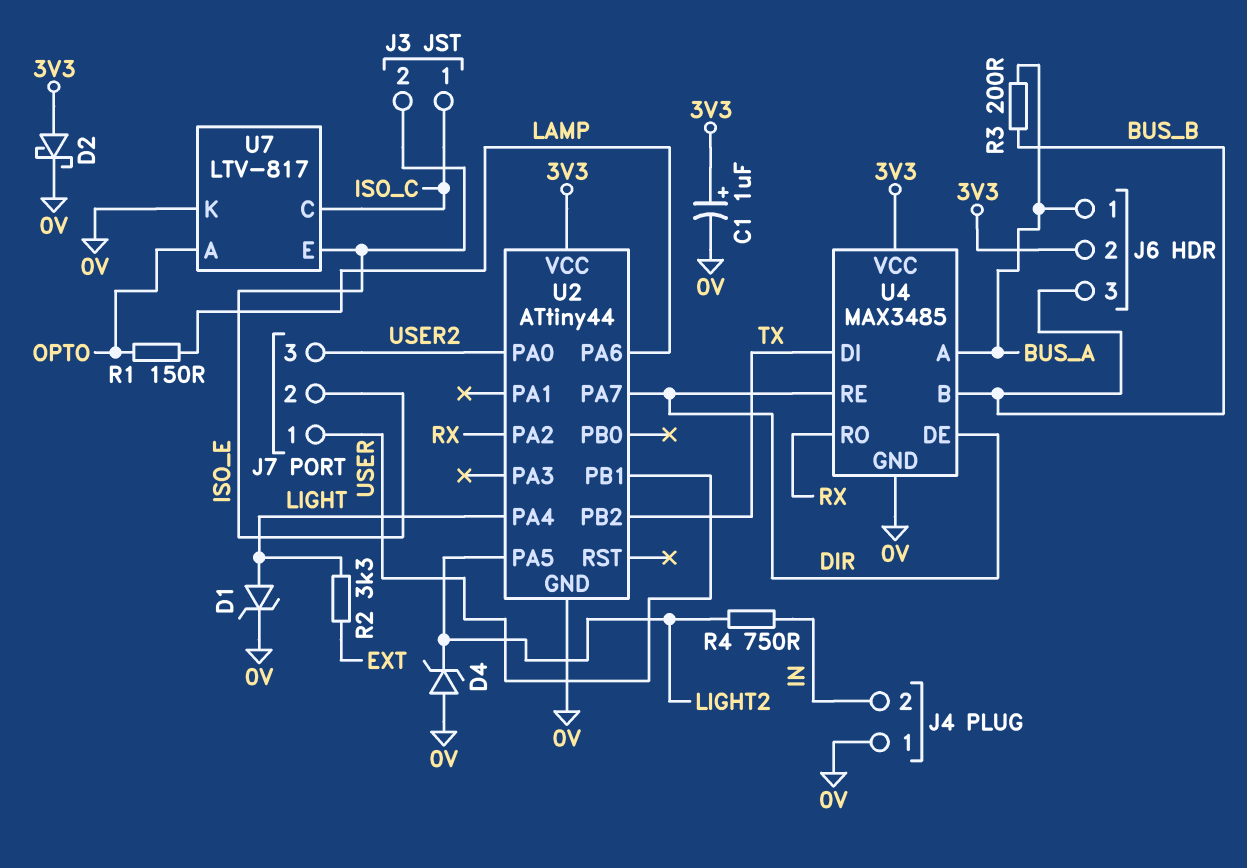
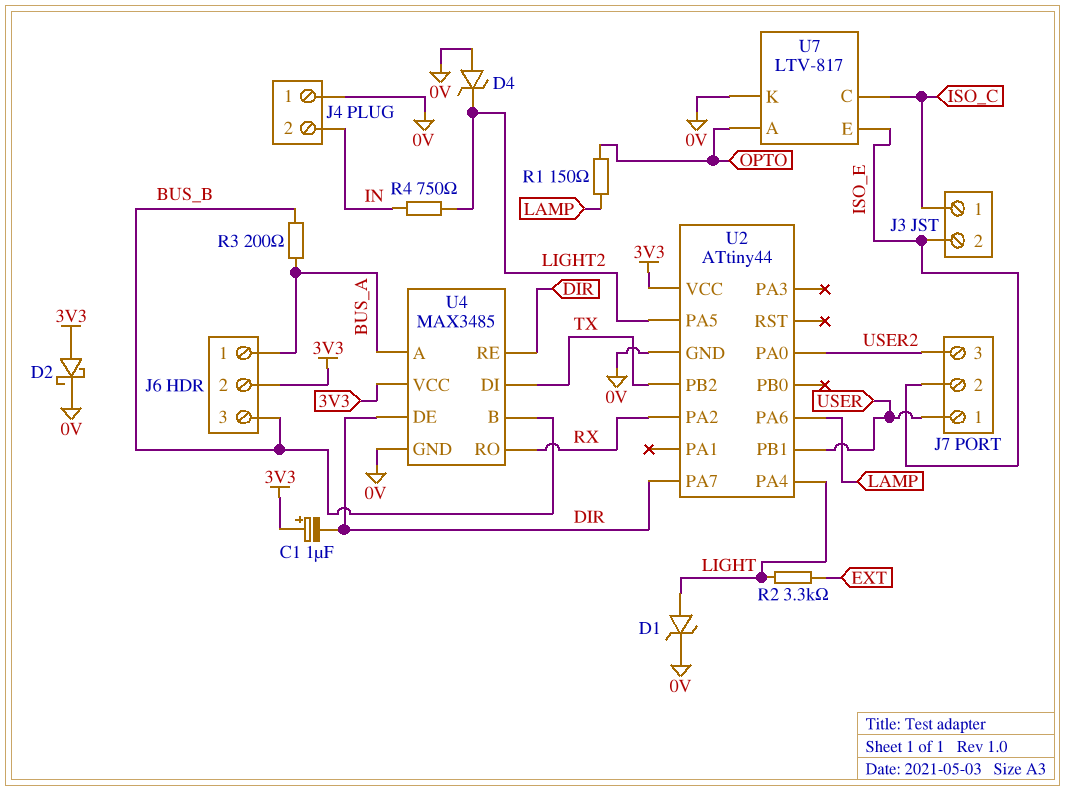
C1: 1uF (plus 3V3, minus 0V) -> 1uF (plus 3V3, minus DIR)

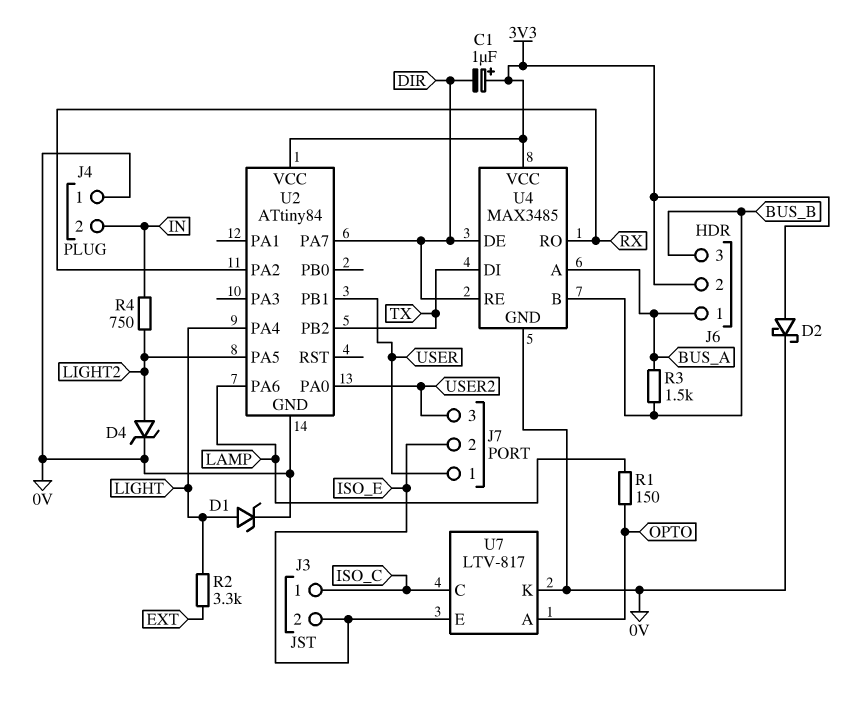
D4: zener (A 0V, K LIGHT2) -> zener (A LIGHT2, K 0V)
R3: 200 (BUS_A, BUS_B) -> 1.5k (BUS_A, BUS_B)
U2: ATtiny44 -> ATtiny84

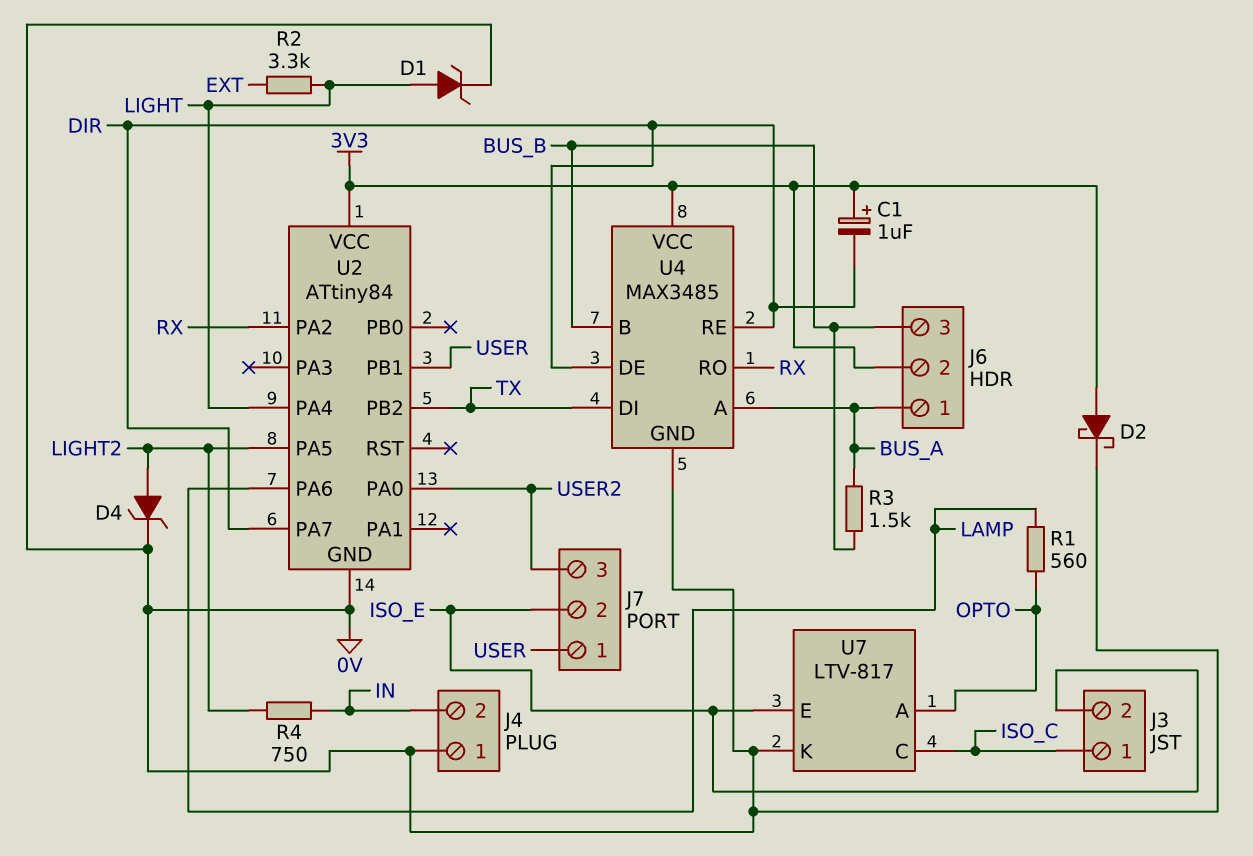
R1: 150 (LAMP, OPTO) -> 560 (LAMP, OPTO)

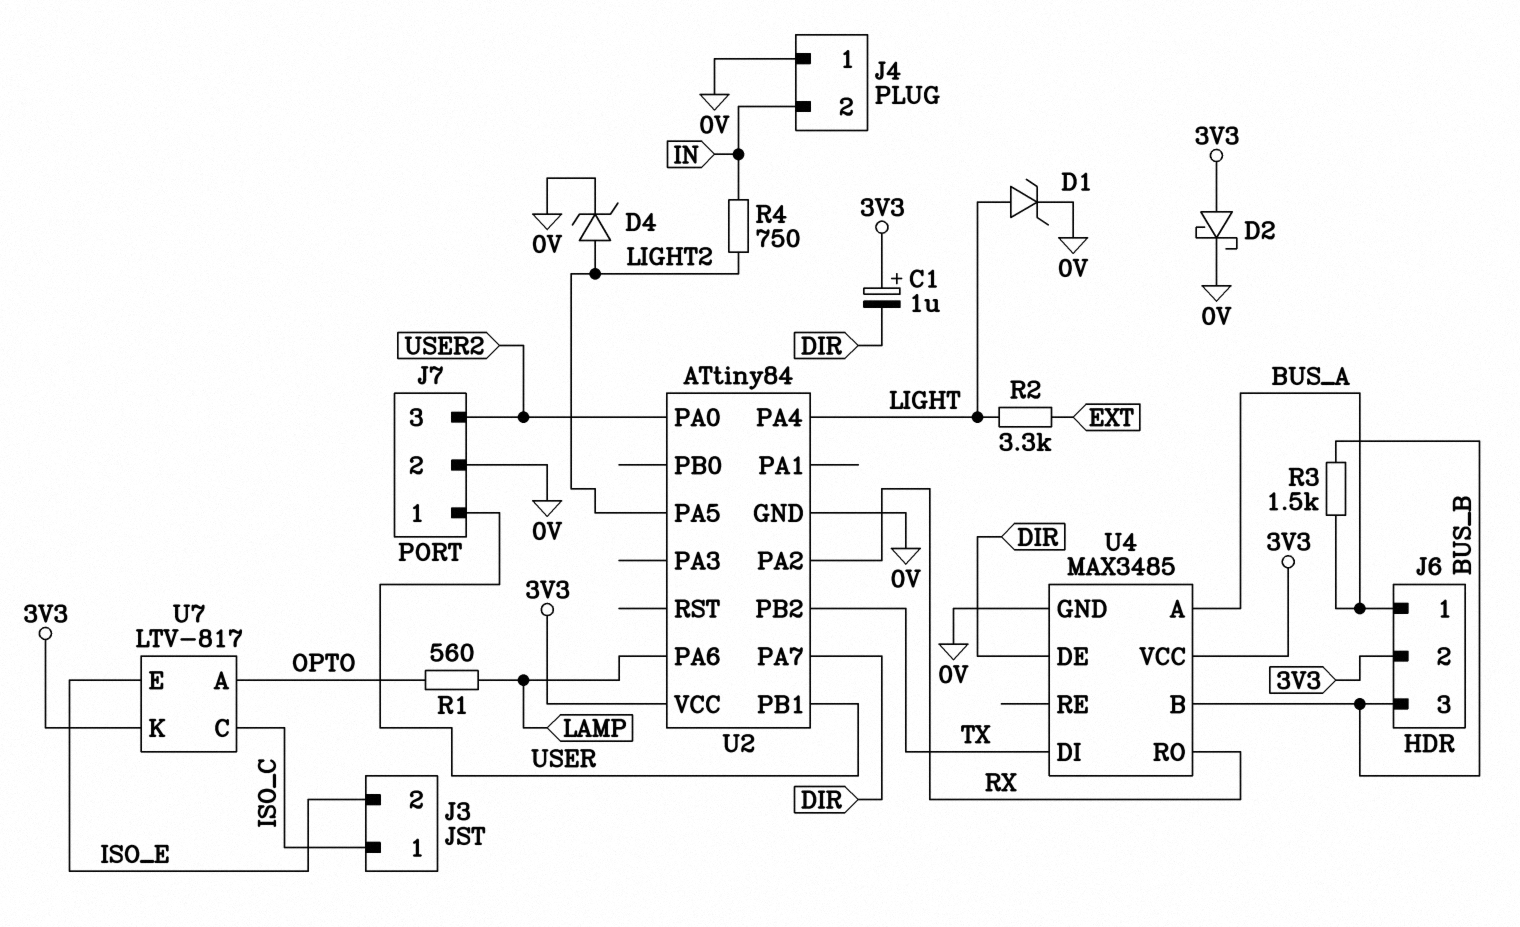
J7 pin 2: ISO_E -> 0V
U4 pin RE: DIR -> none
U7 pin K: 0V -> 3V3

